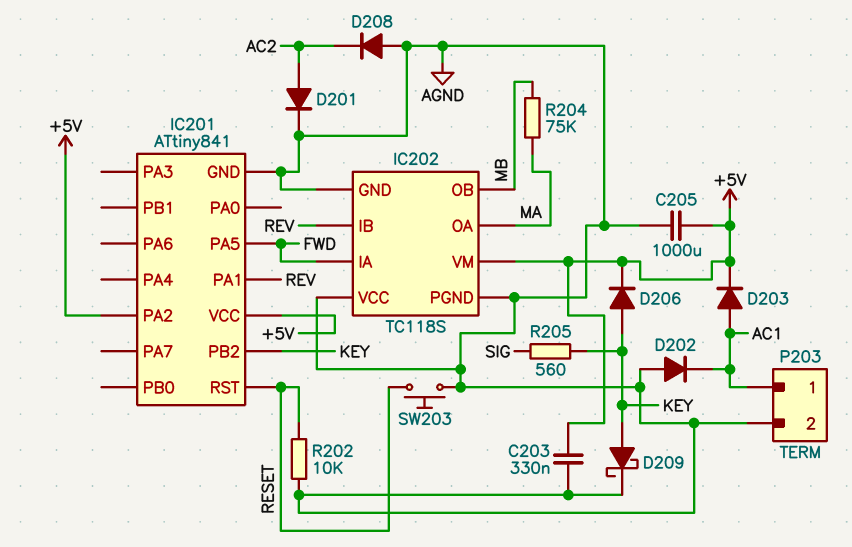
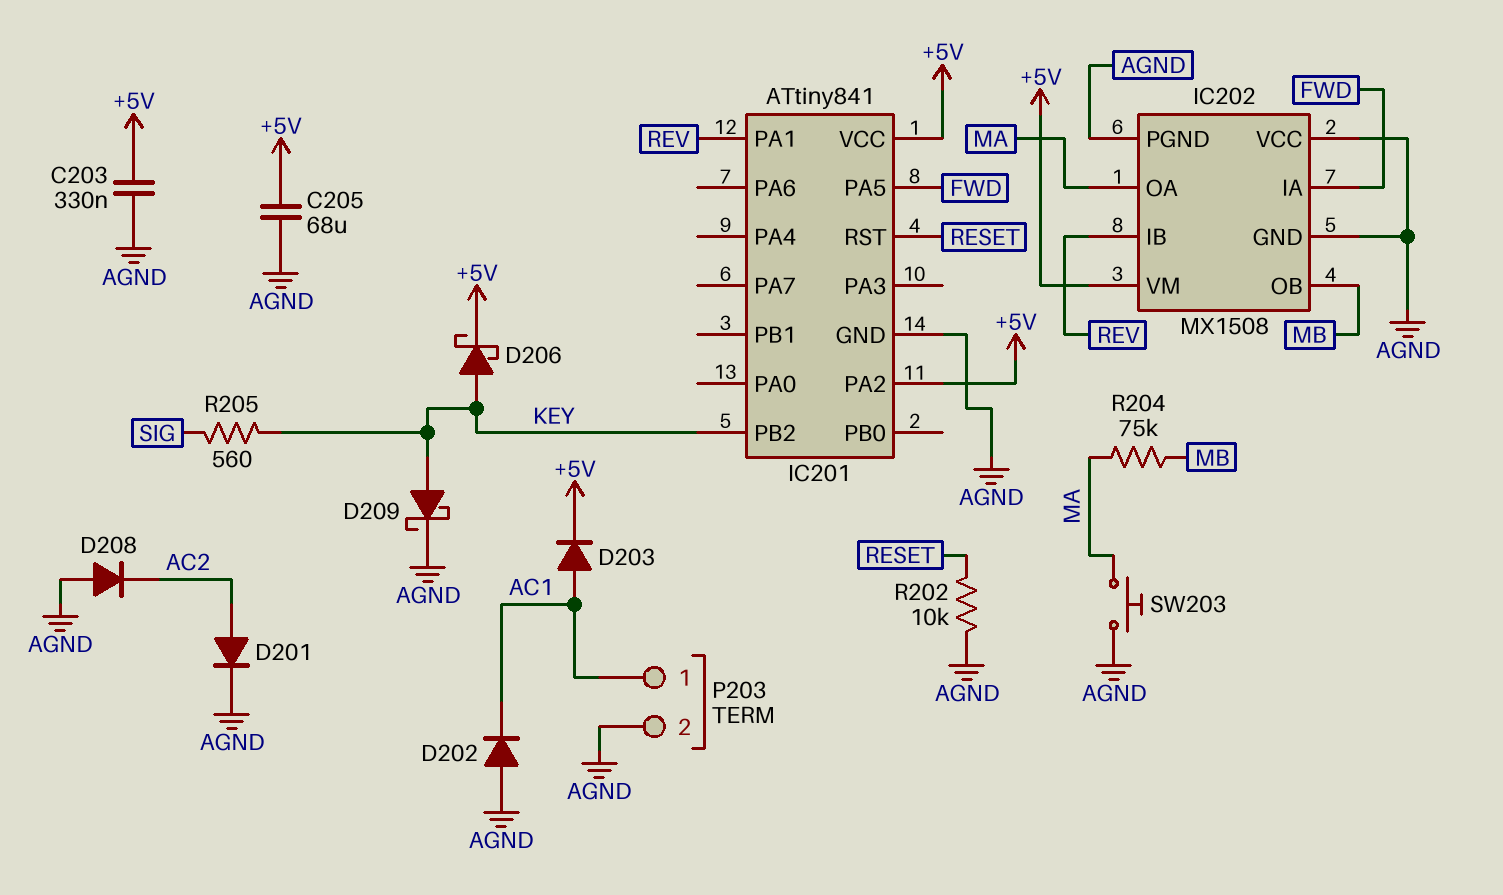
C205: 1000uF (+5V, AGND) -> 68uF (+5V, AGND)
D206: diode (A KEY, K +5V) -> schottky (A KEY, K +5V)
IC202: TC118S -> MX1508
SW203: button (AGND, RESET) -> button (AGND, MA)

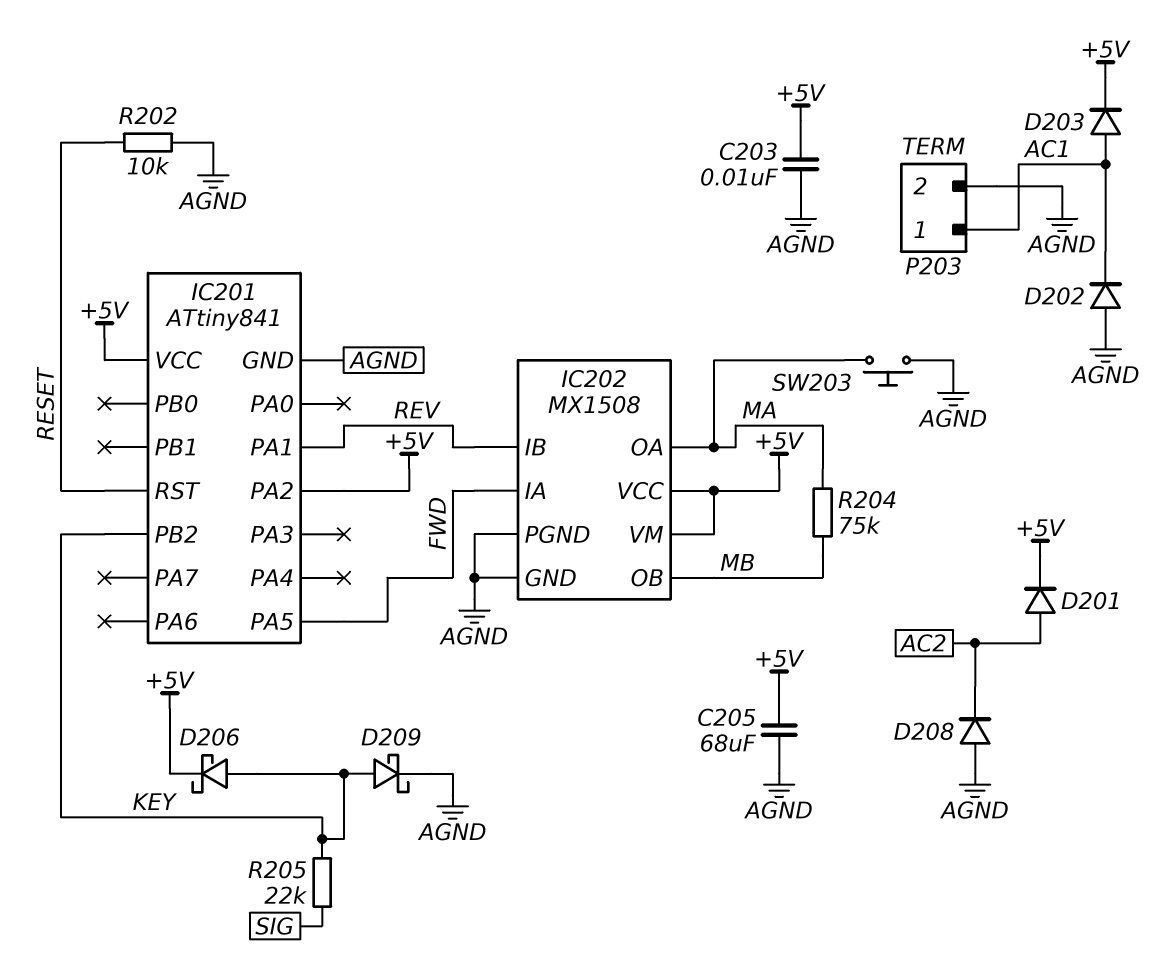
C203: 330nF (+5V, AGND) -> 10nF (+5V, AGND)
D201: diode (A AC2, K AGND) -> diode (A AC2, K +5V)
IC202 pin VCC: AGND -> +5V
R205: 560 (KEY, SIG) -> 22k (KEY, SIG)

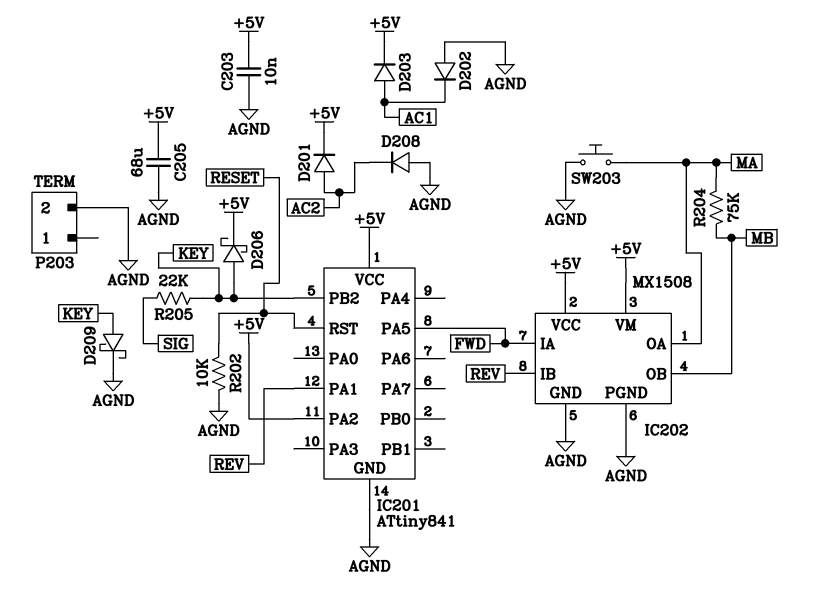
P203 pin 1: AC1 -> none

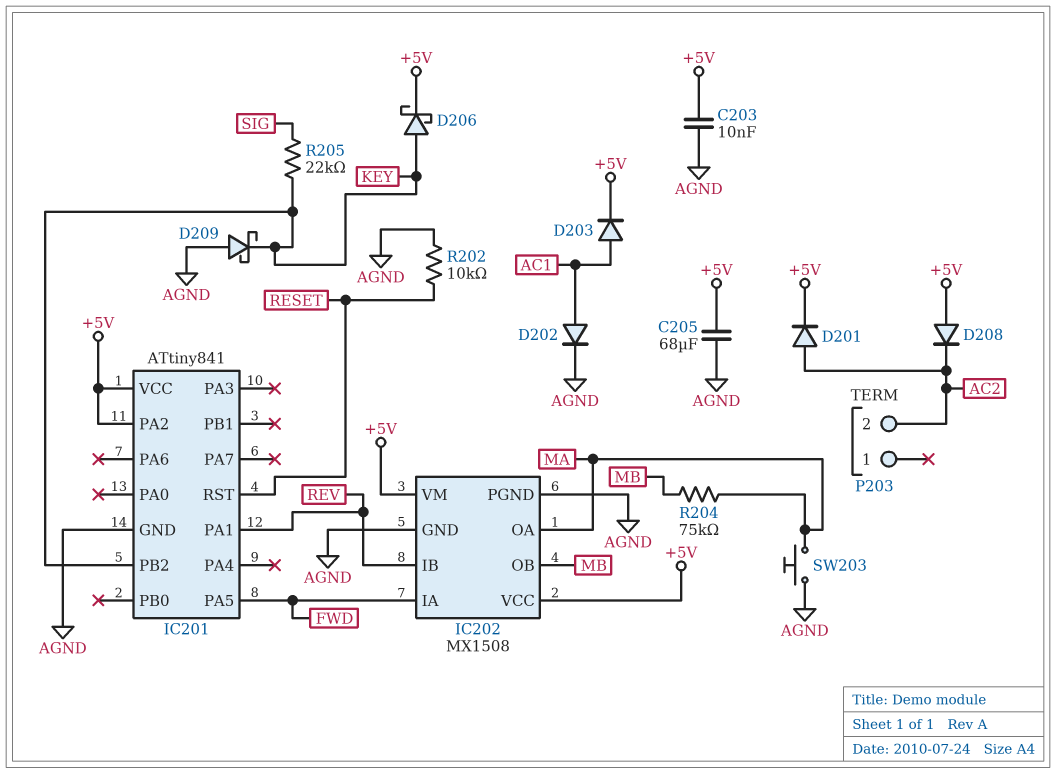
D202: diode (A AGND, K AC1) -> diode (A AC1, K AGND)
D208: diode (A AGND, K AC2) -> diode (A +5V, K AC2)
D209: schottky (A KEY, K AGND) -> schottky (A AGND, K KEY)
P203 pin 2: AGND -> AC2

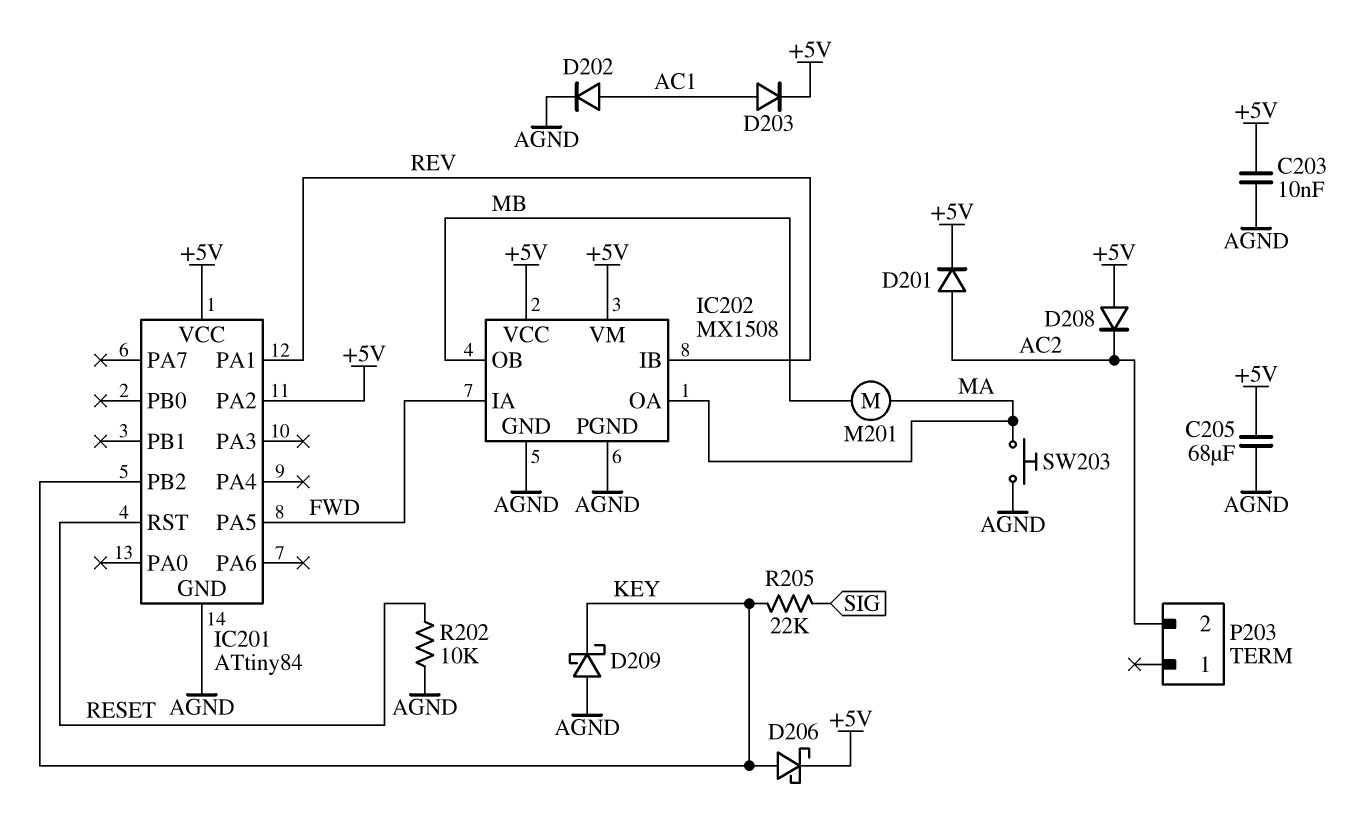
IC201: ATtiny841 -> ATtiny84
M201: none -> motor (MA, MB)
R204: 75k (MA, MB) -> none

